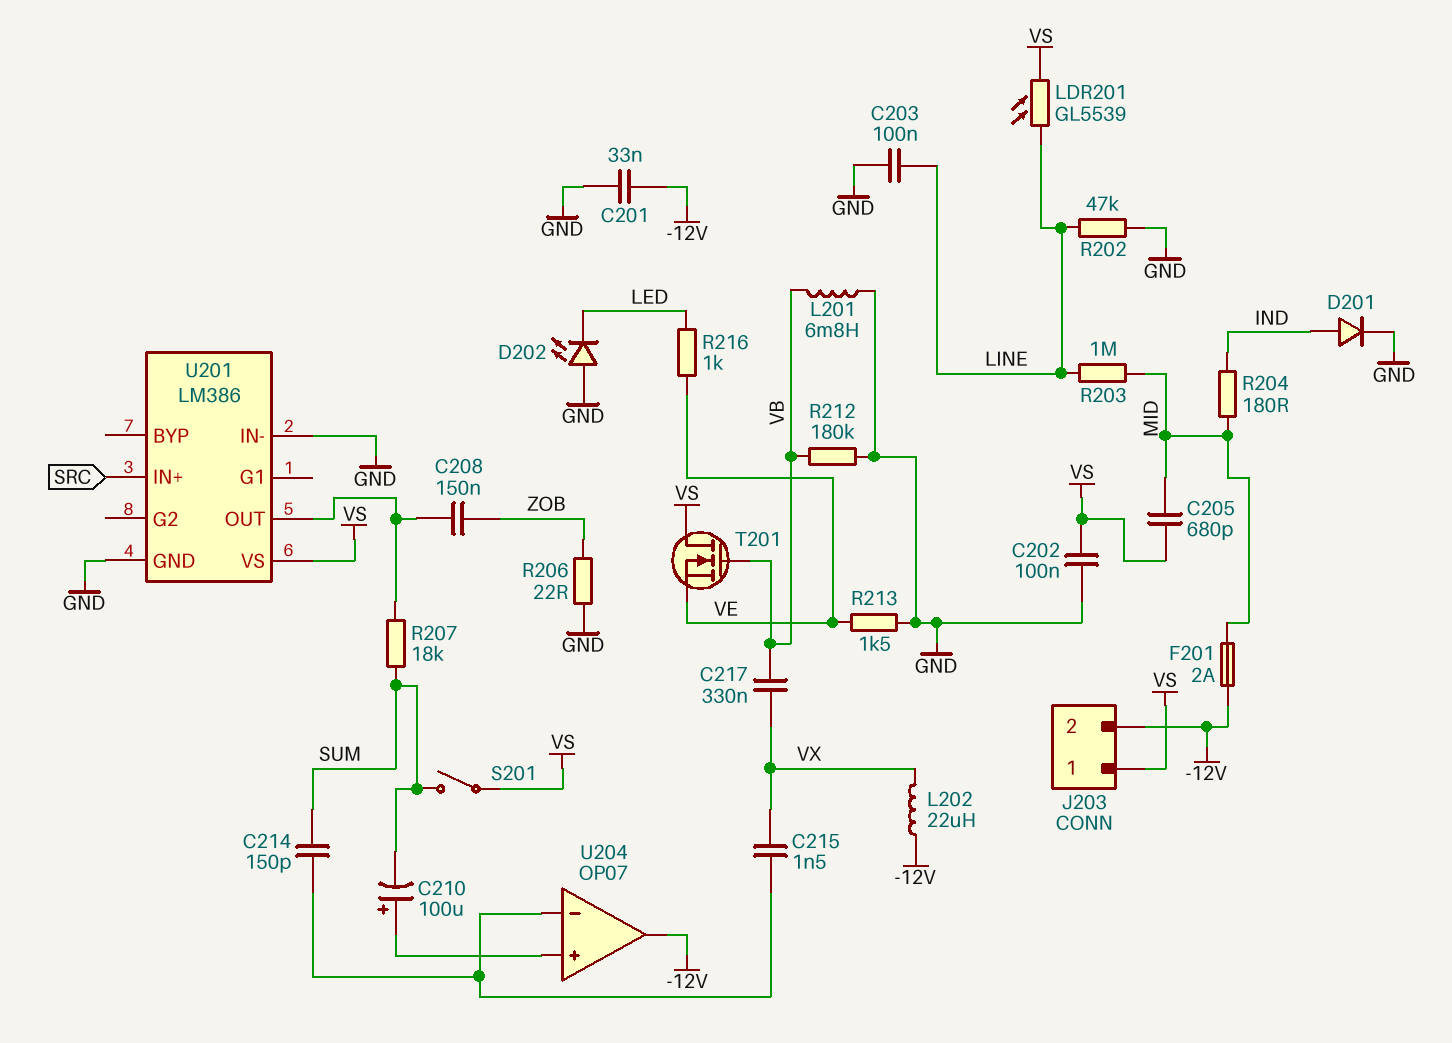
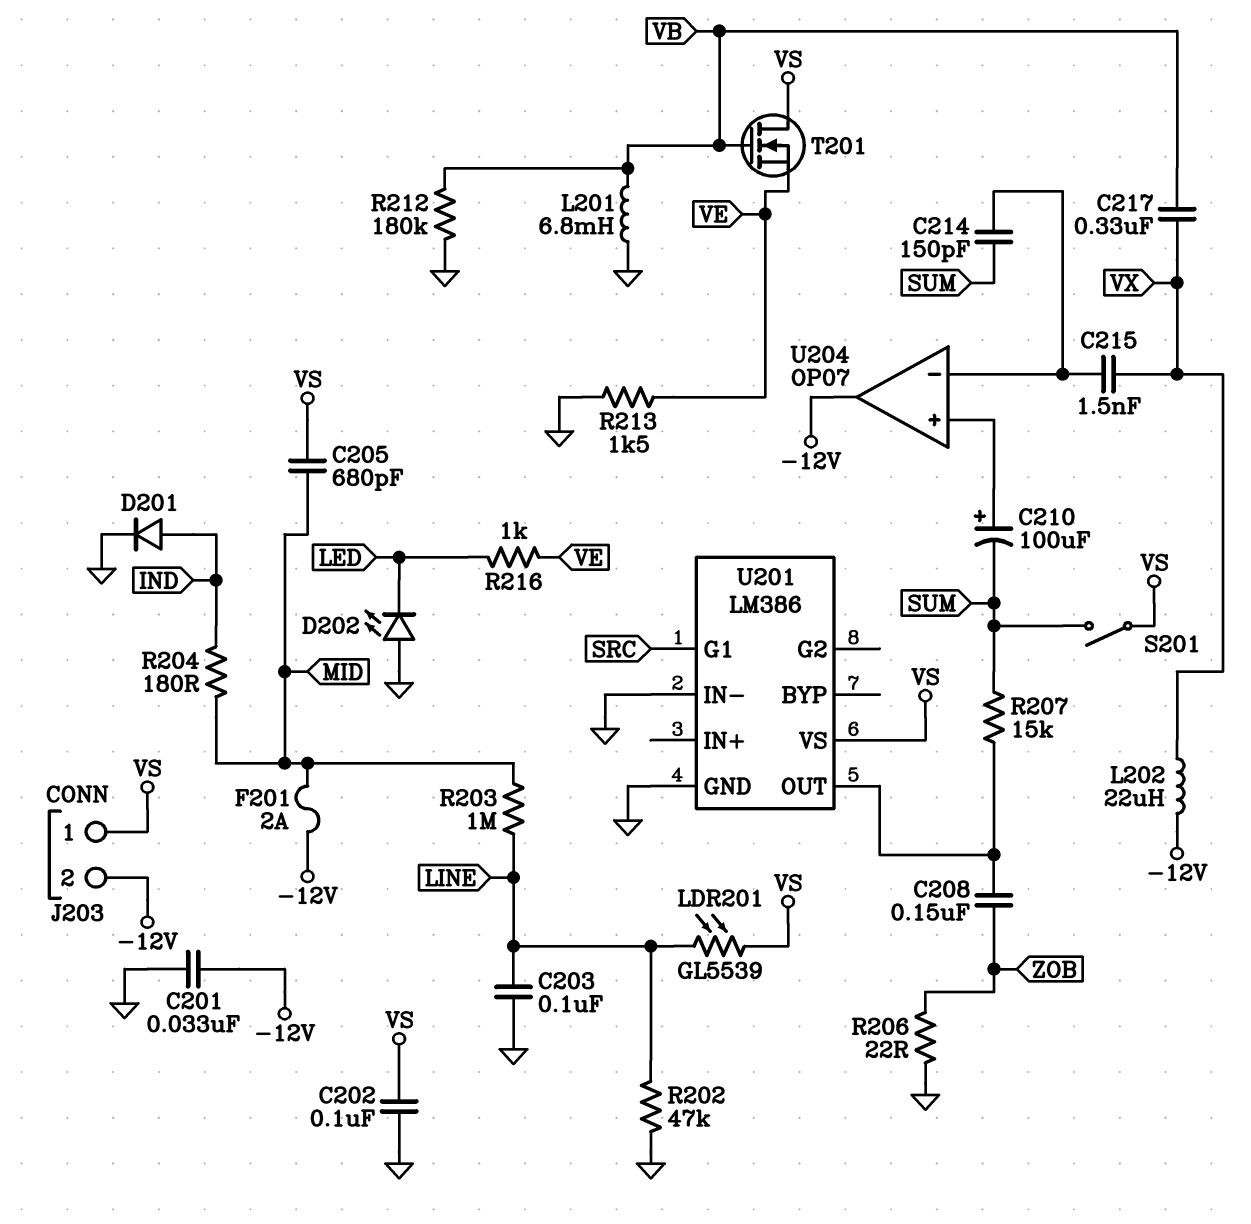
R207: 18k (SUM, U201/OUT) -> 15k (SUM, U201/OUT)
U201 pin G1: none -> SRC
U201 pin IN+: SRC -> none

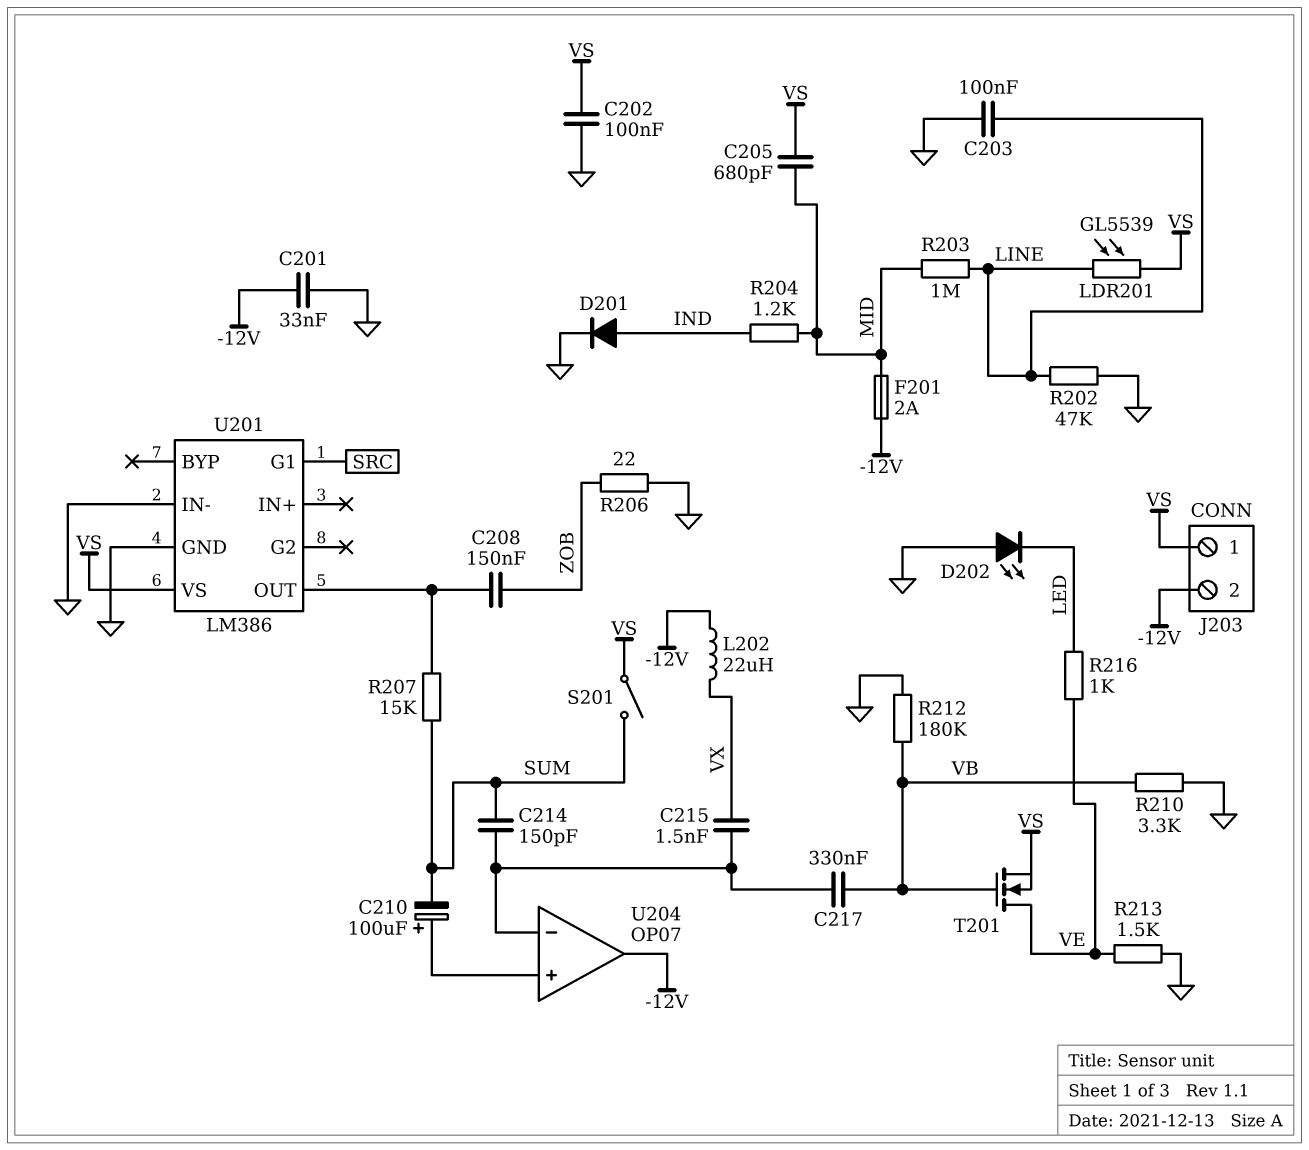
C217: 330nF (VB, VX) -> 330nF (U204/in-, VB)
L201: 6.8mH (GND, VB) -> none
R204: 180 (IND, MID) -> 1.2k (IND, MID)
R210: none -> 3.3k (GND, VB)
T201: NMOS (G VB, D VS, S VE) -> NMOS (G VB, D VE, S VS)

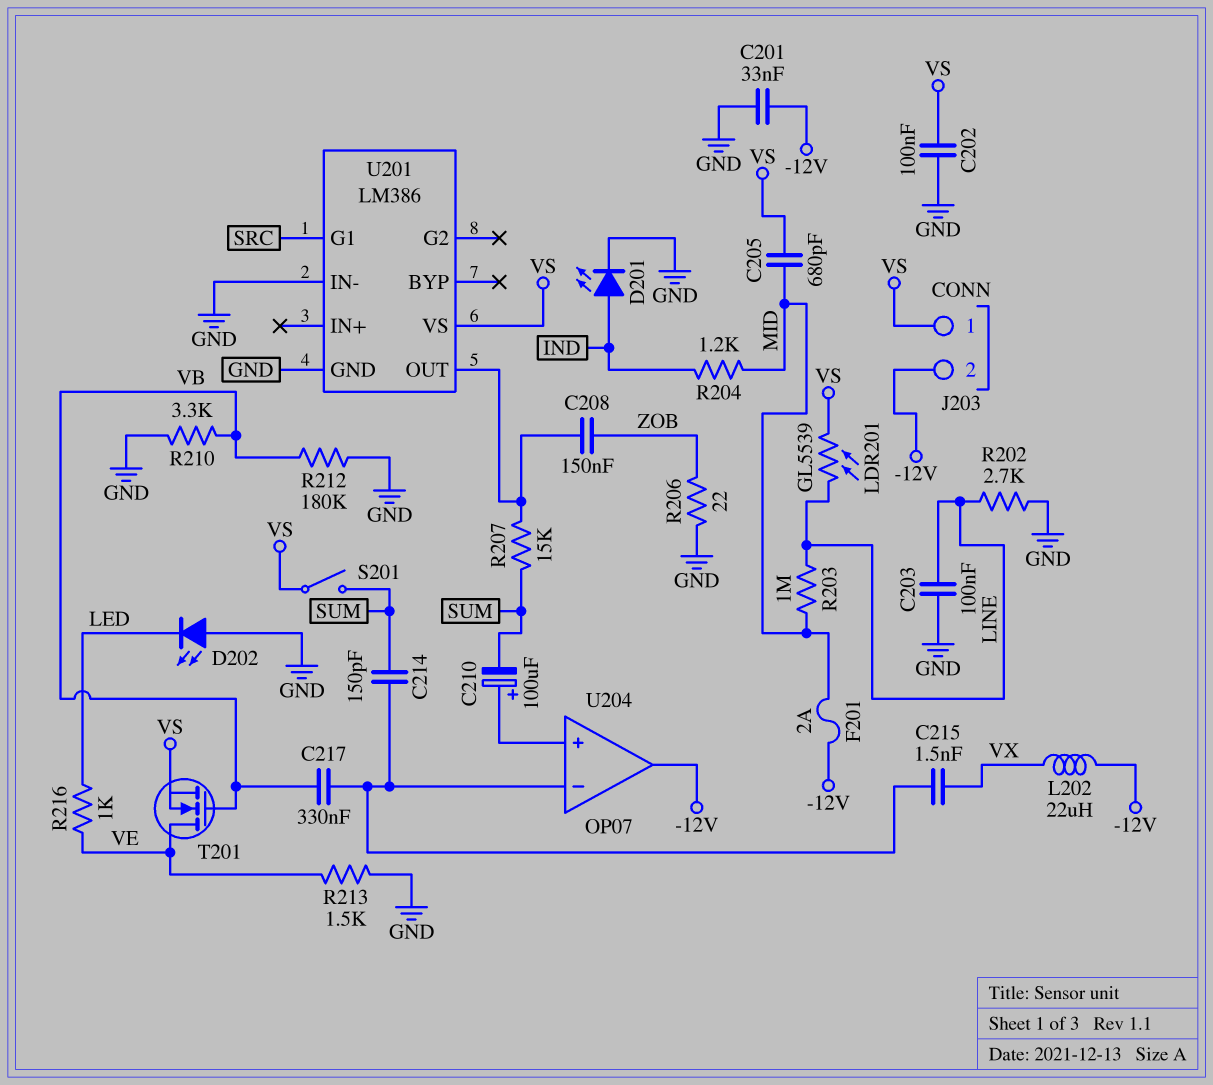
D201: diode (A IND, K GND) -> LED (A IND, K GND)
R202: 47k (GND, LINE) -> 2.7k (GND, LINE)

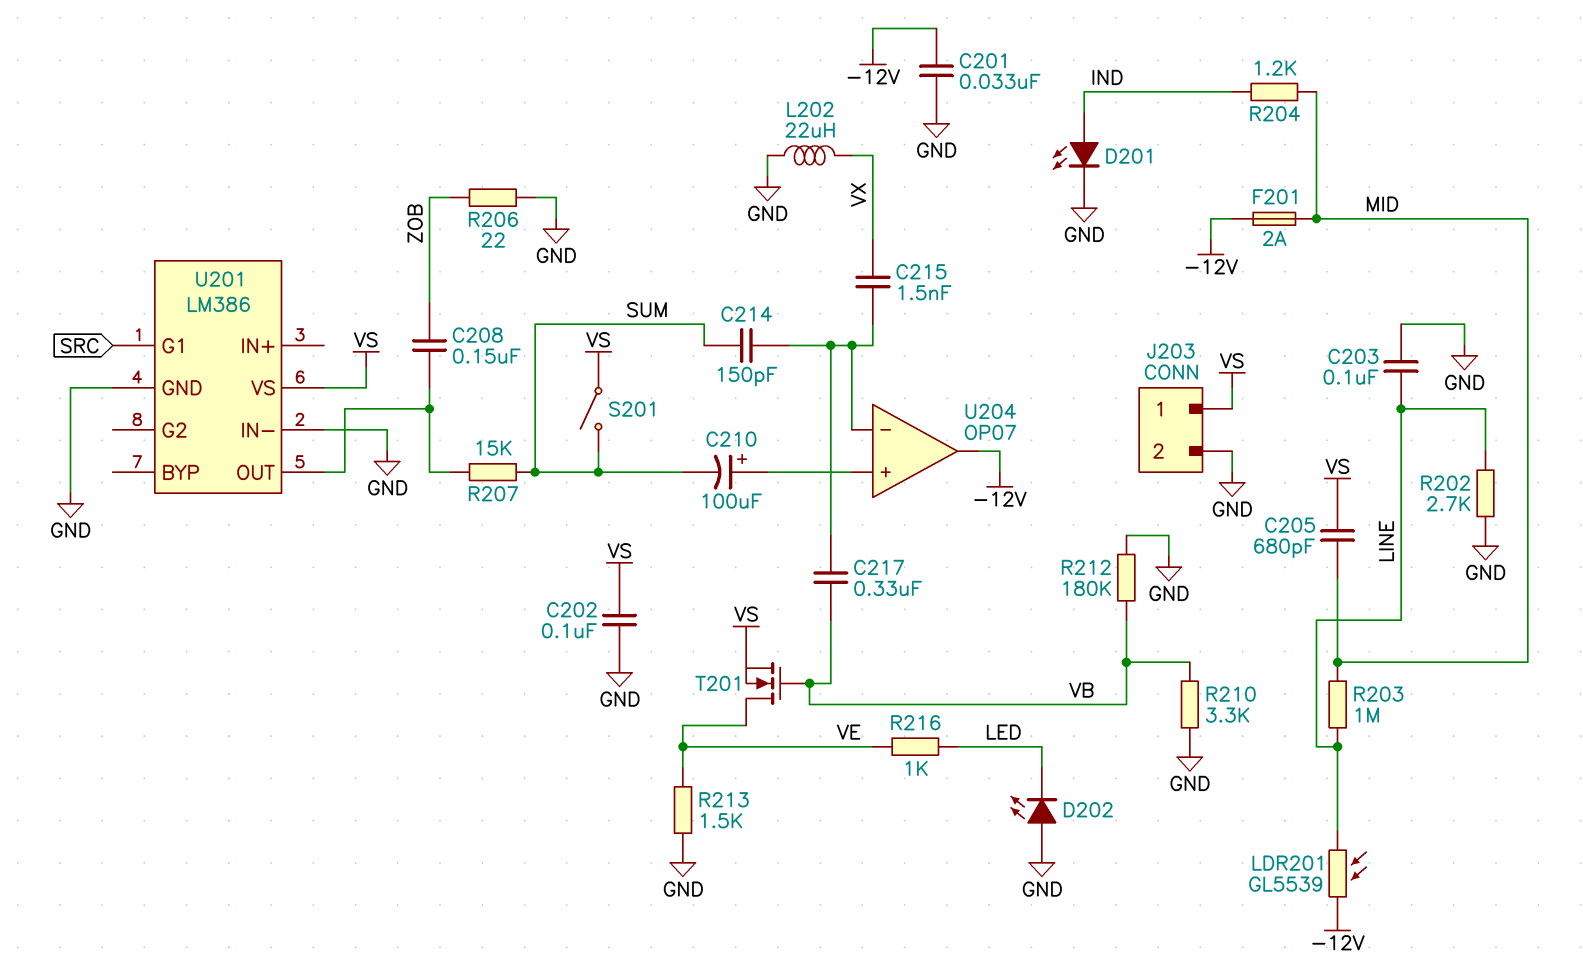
J203 pin 2: -12V -> GND
L202: 22uH (-12V, VX) -> 22uH (GND, VX)
LDR201: GL5539 (LINE, VS) -> GL5539 (-12V, LINE)

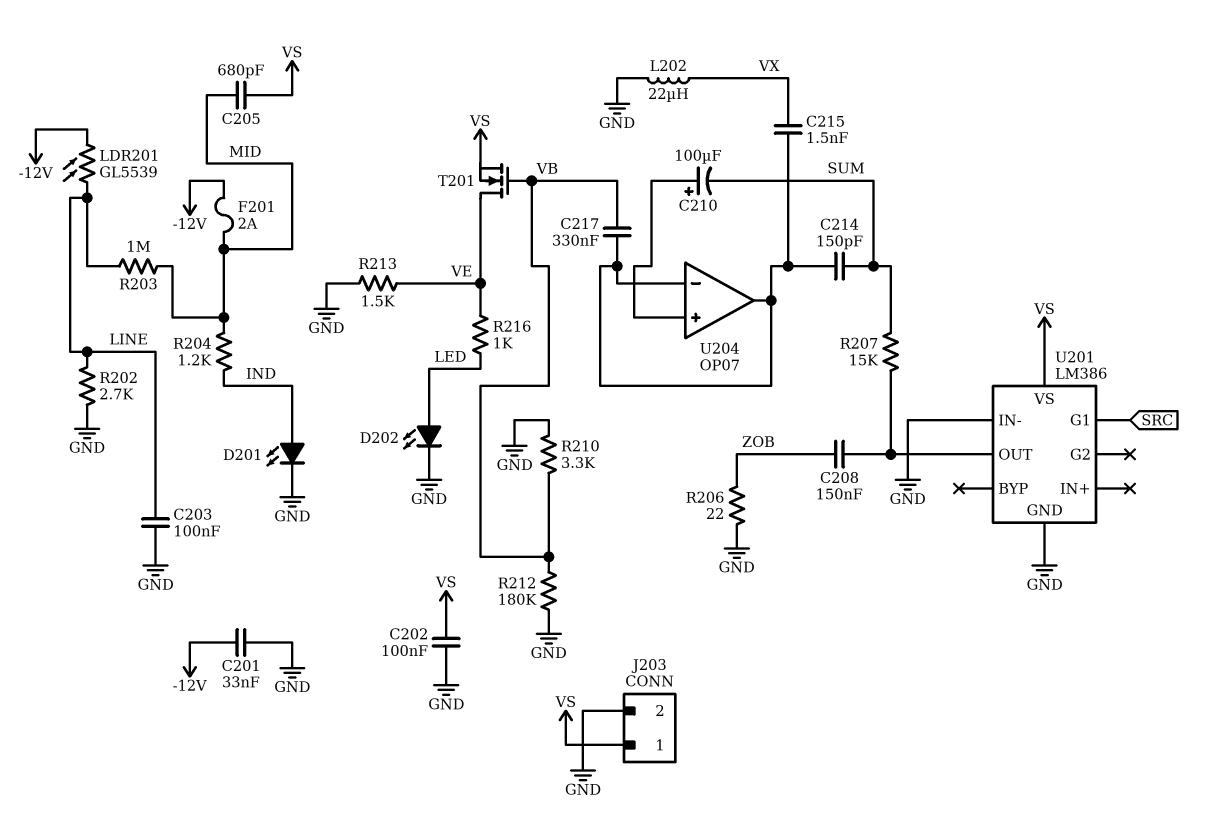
D202: LED (A GND, K LED) -> LED (A LED, K GND)
S201: switch (SUM, VS) -> none
U204 pin out: -12V -> U204/in-

